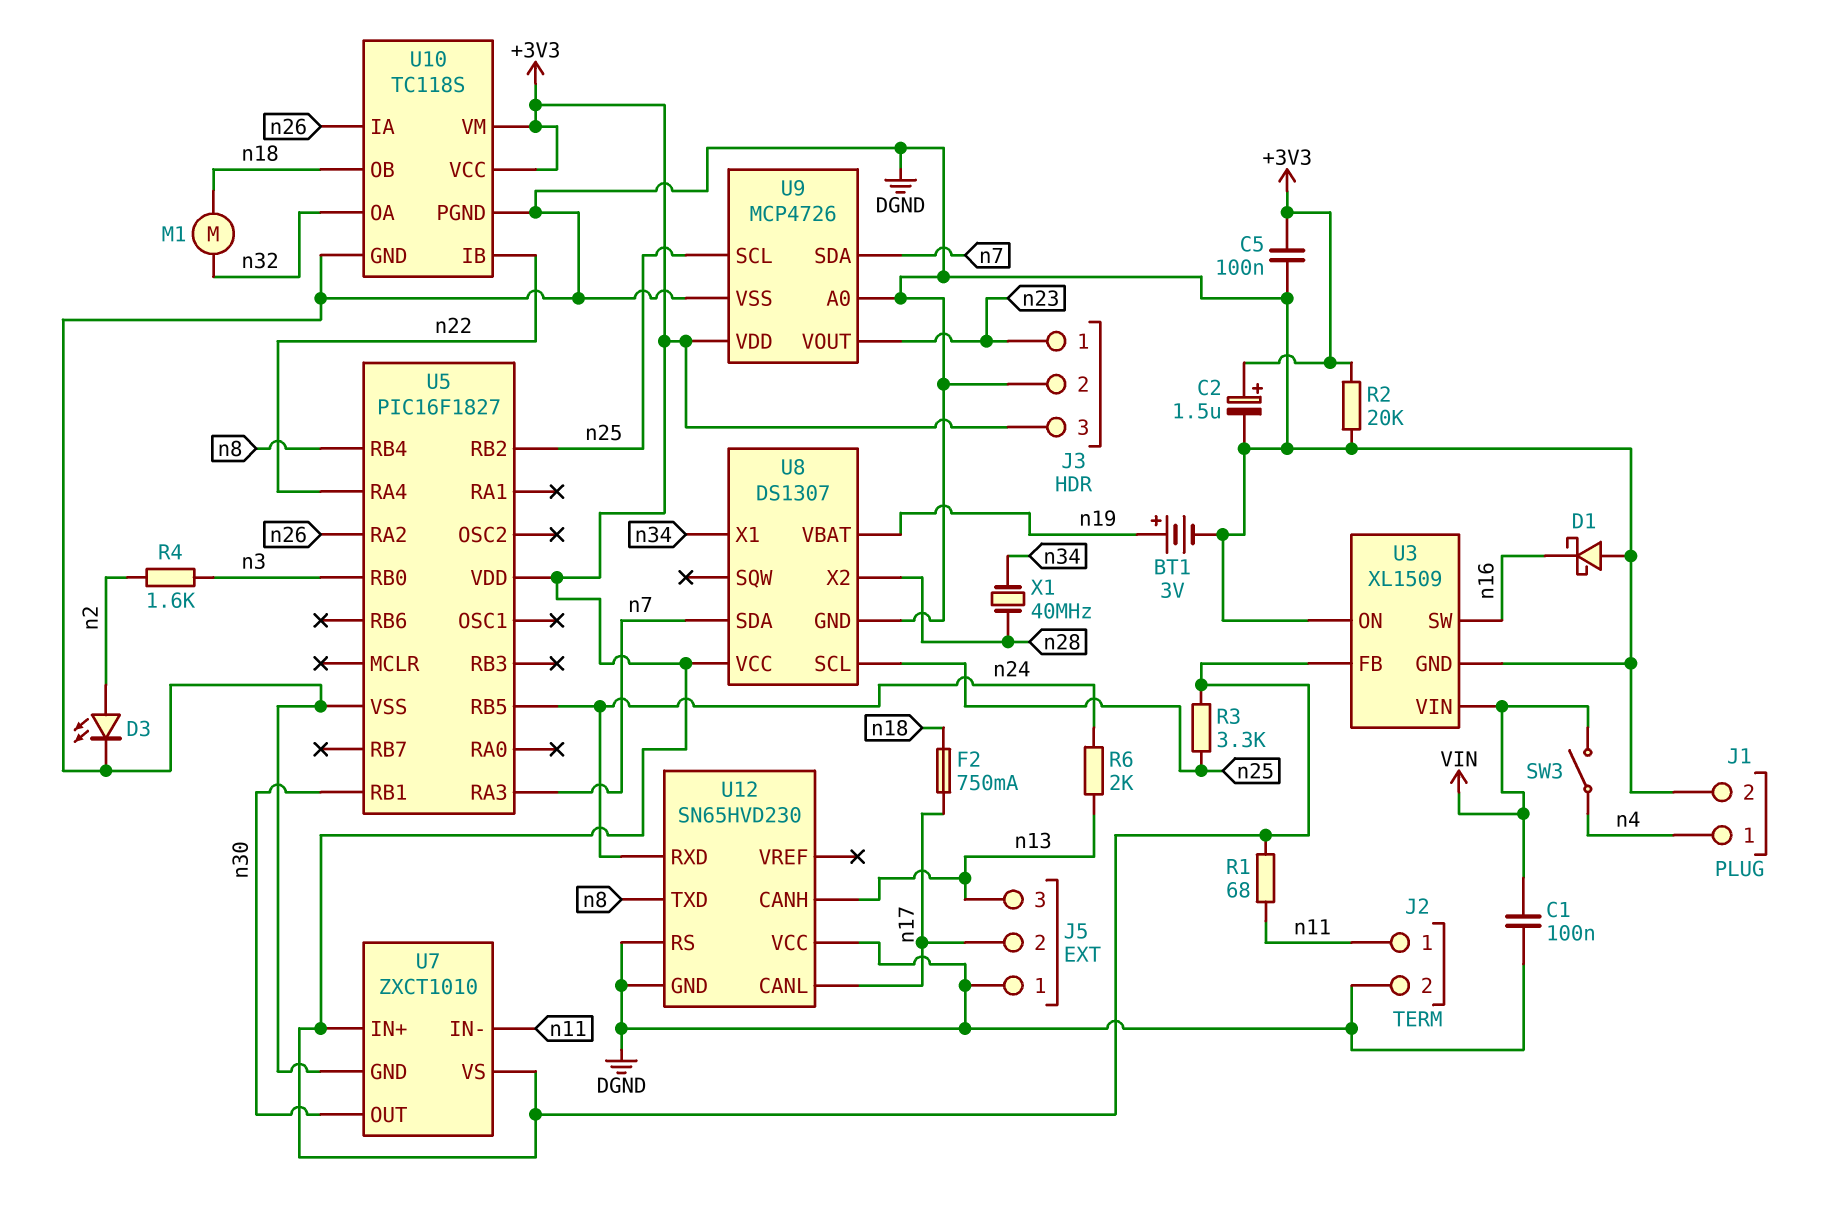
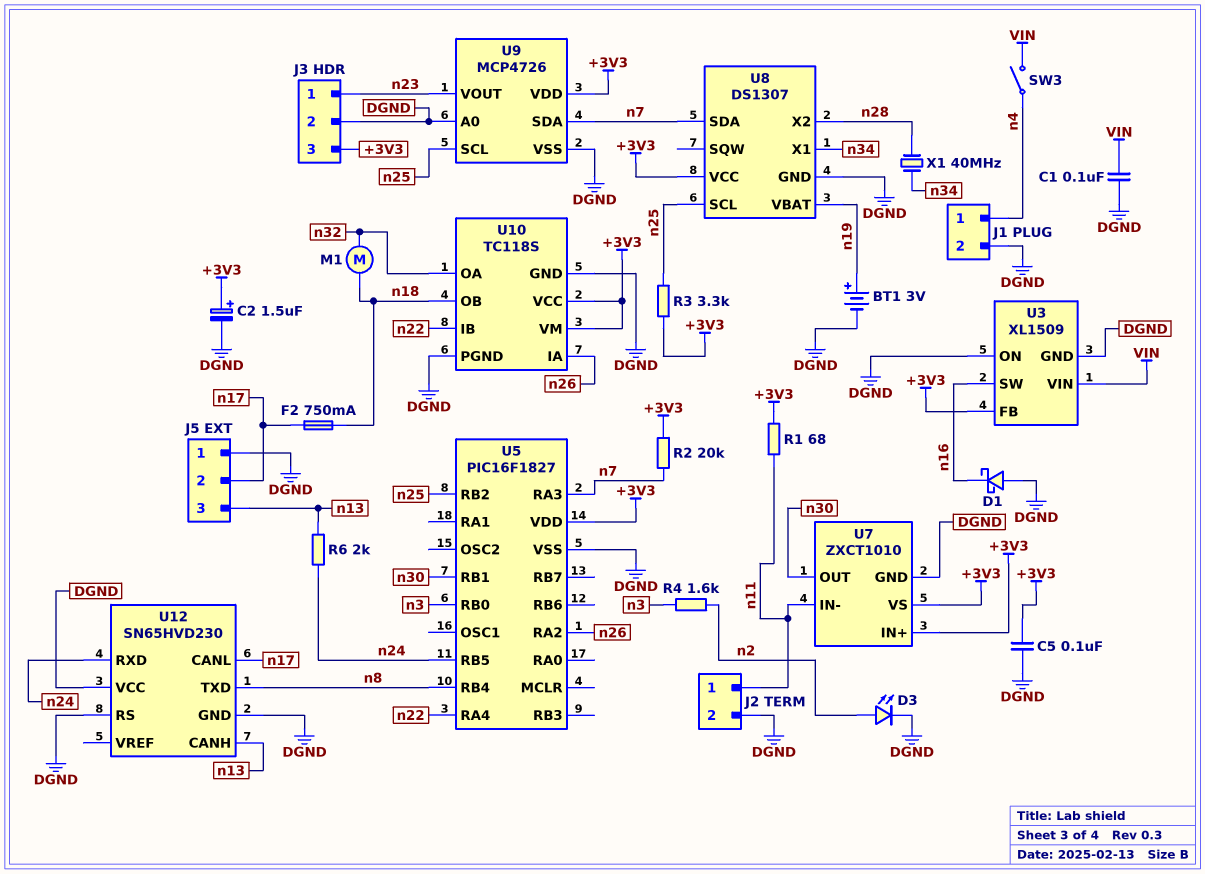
R2: 20k (+3V3, DGND) -> 20k (+3V3, n7)

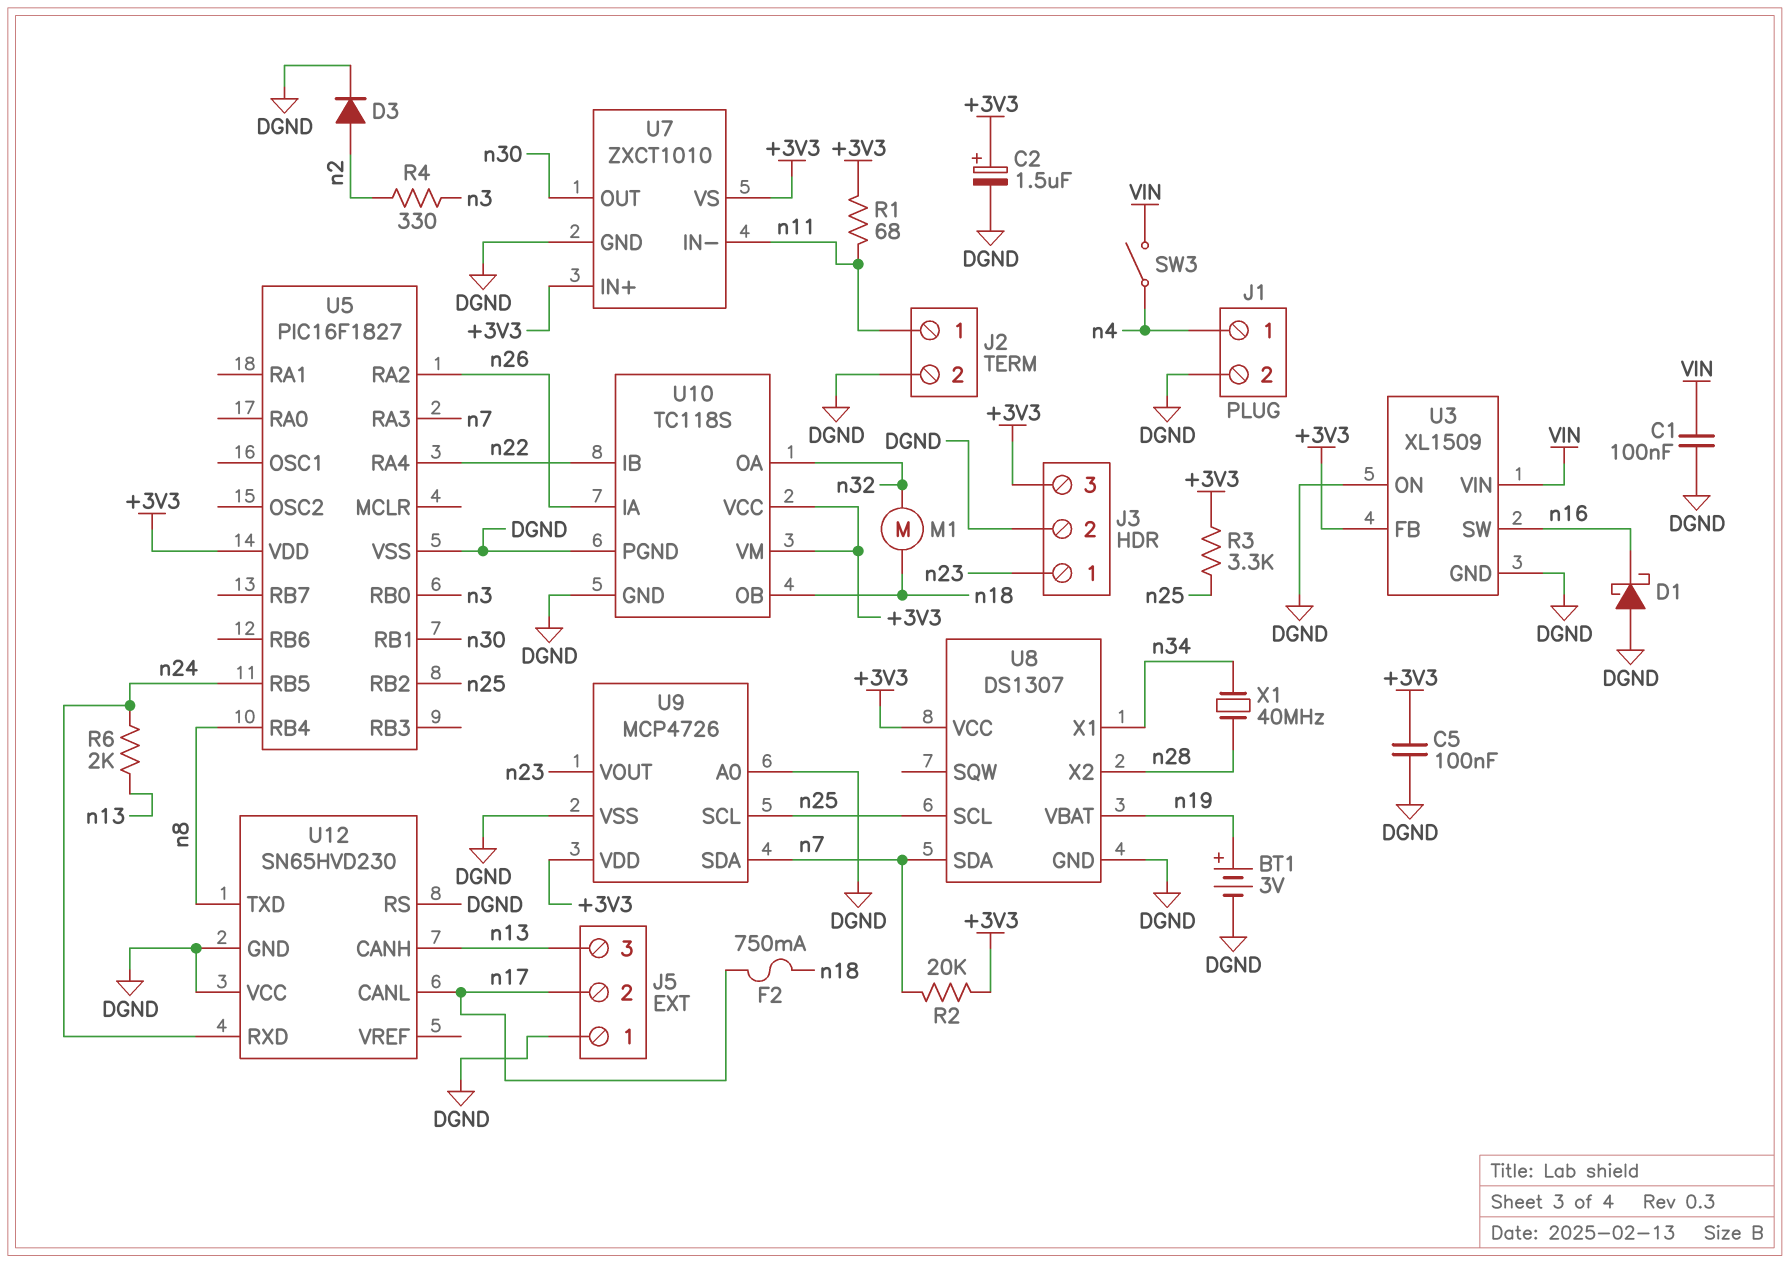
D3: LED (A n2, K DGND) -> diode (A n2, K DGND)
R4: 1.6k (n2, n3) -> 330 (n2, n3)

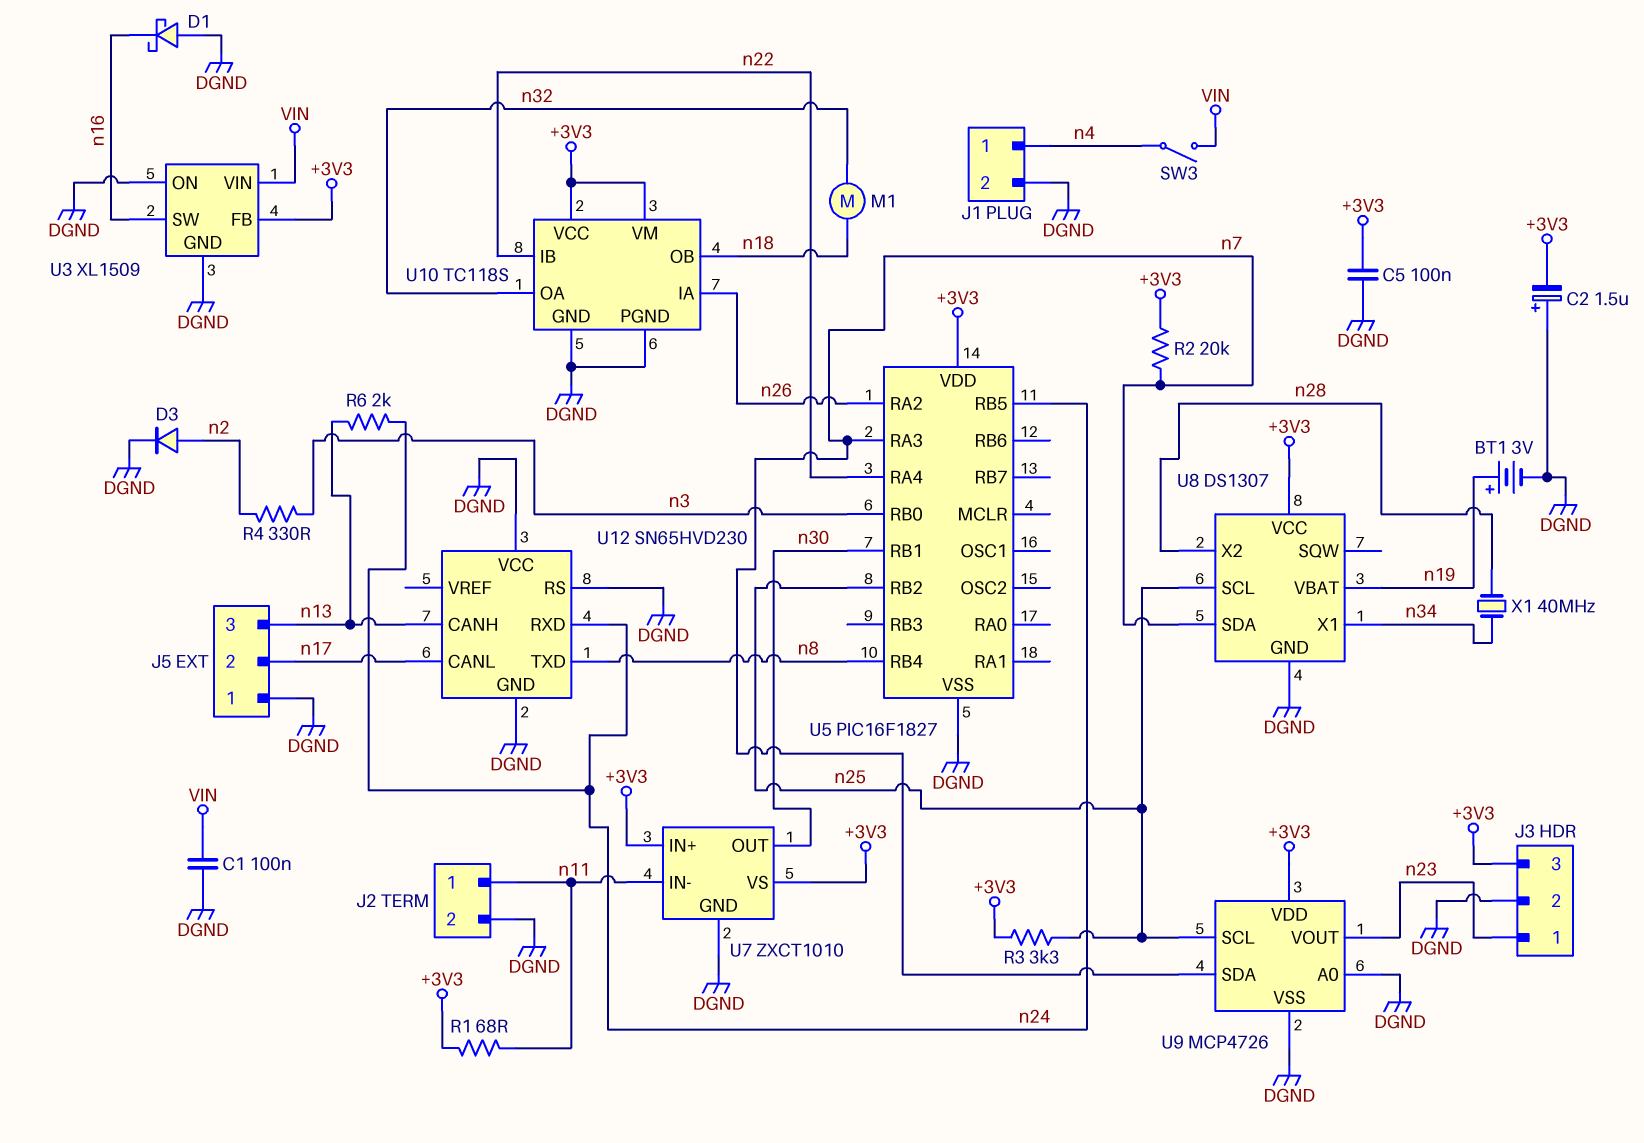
C2: 1.5uF (plus +3V3, minus DGND) -> 1.5uF (plus DGND, minus +3V3)
F2: 750mA (n17, n18) -> none

